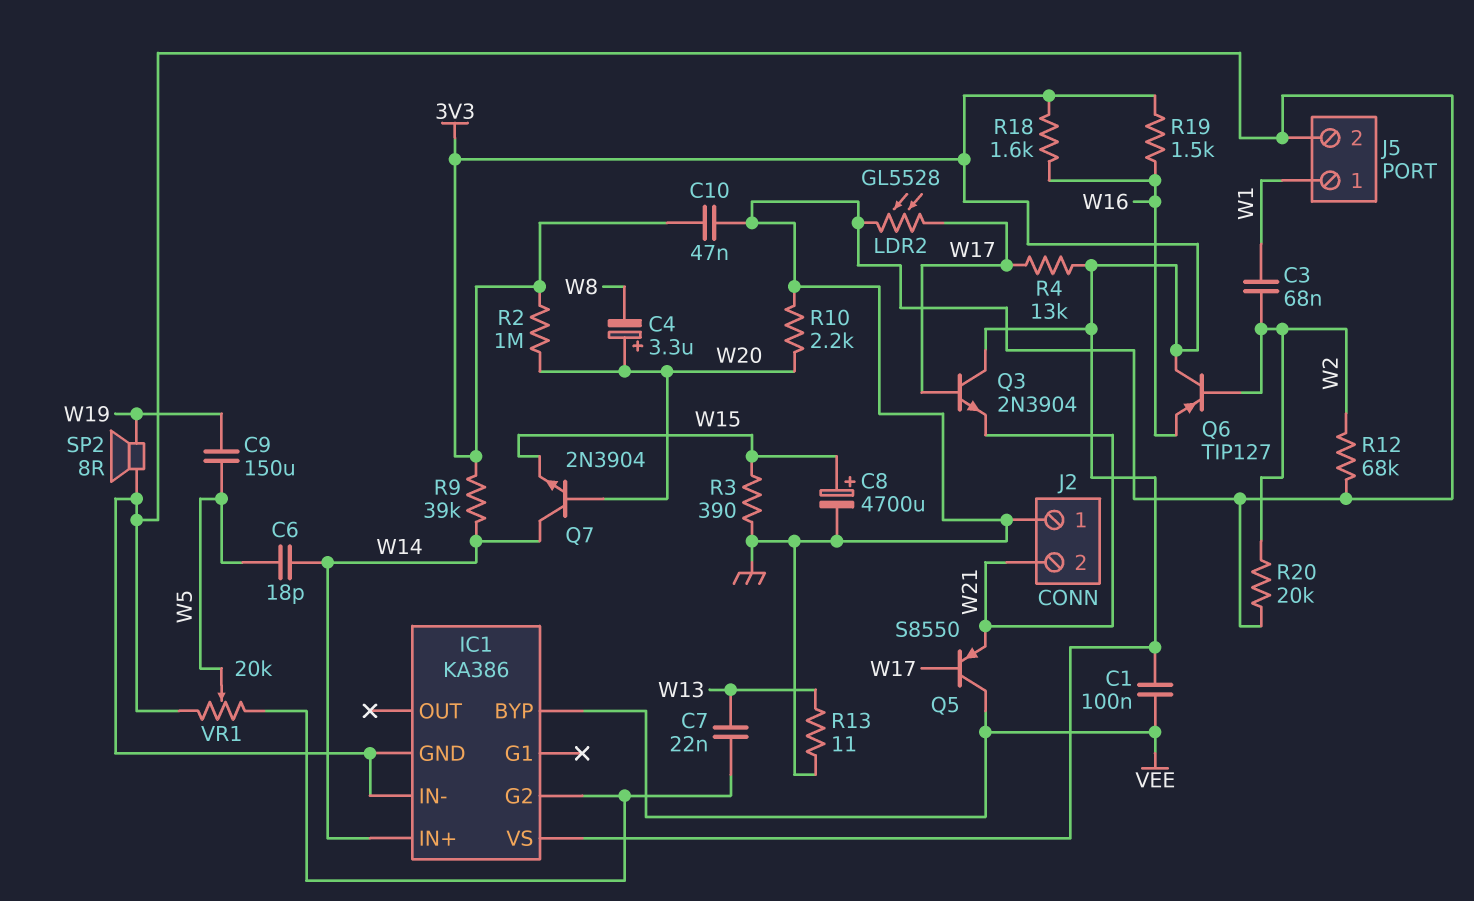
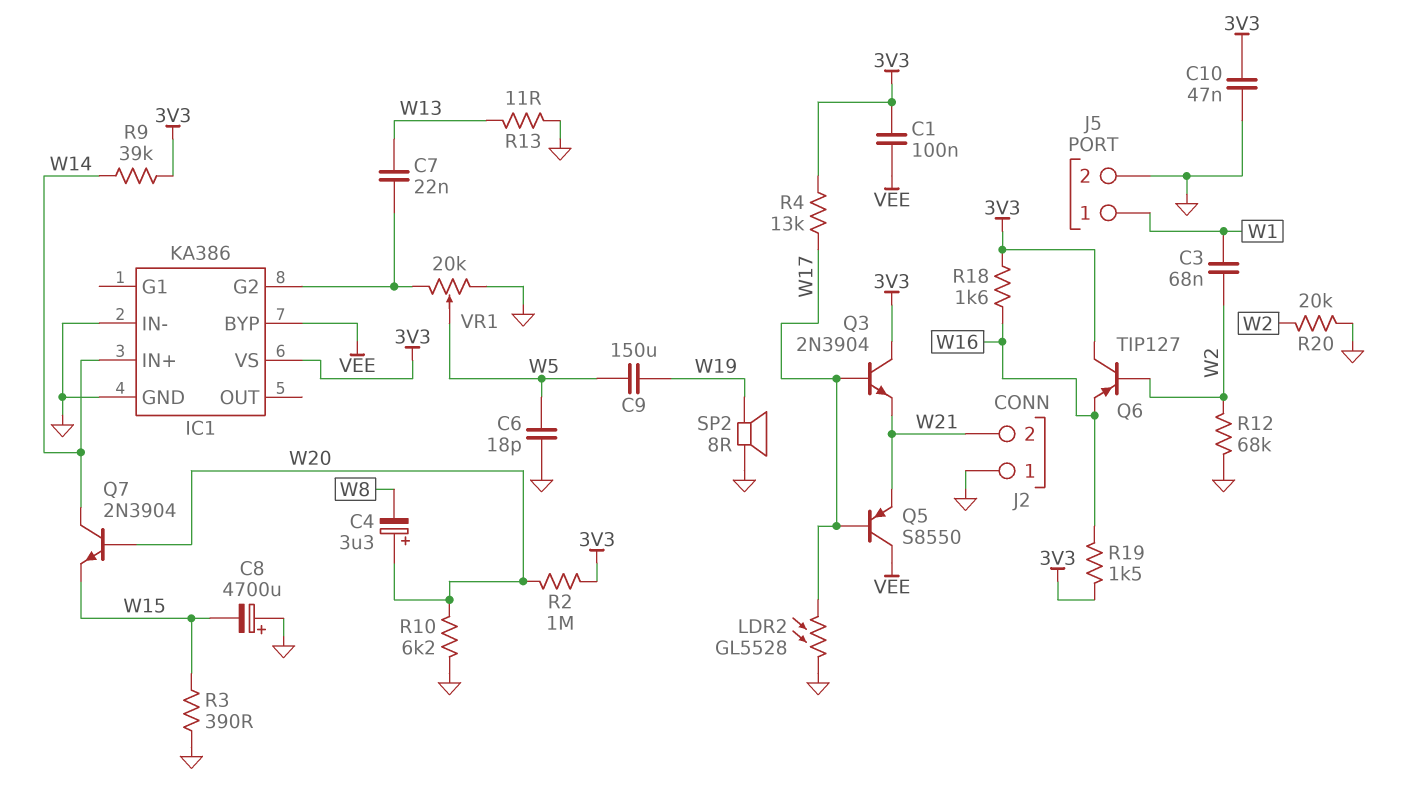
C6: 18pF (W5, W14) -> 18pF (GND, W5)
C8: 4700uF (plus W15, minus GND) -> 4700uF (plus GND, minus W15)
R10: 2.2k (GND, W20) -> 6.2k (GND, W20)

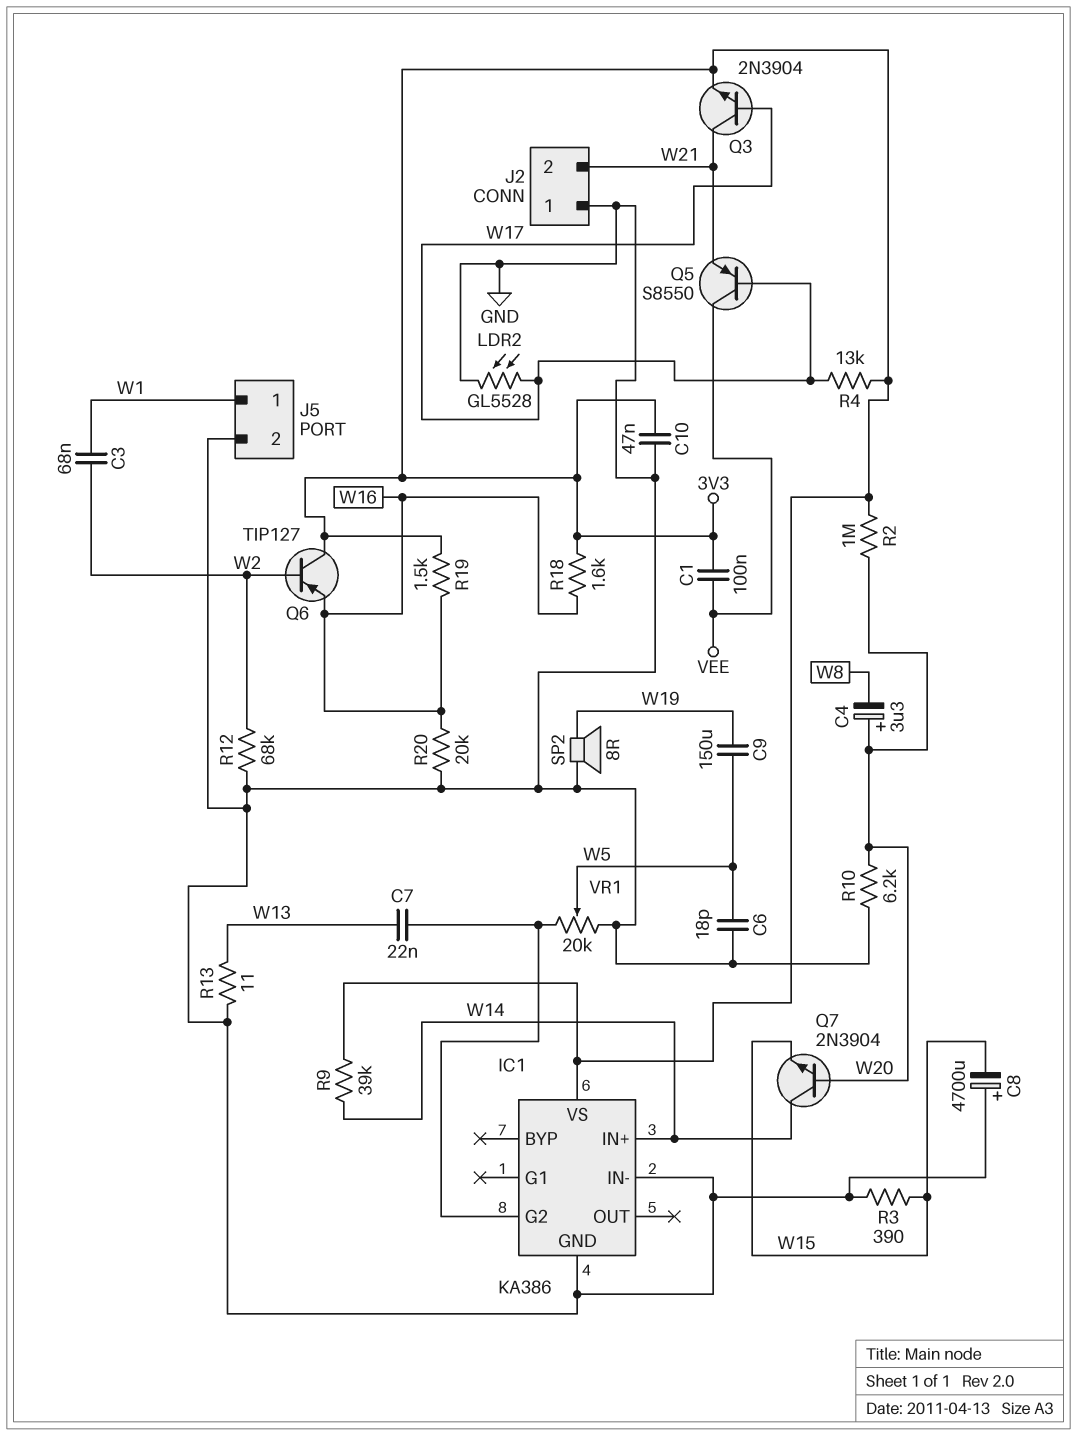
IC1 pin BYP: VEE -> none
Q3: NPN 2N3904 (B W17, C 3V3, E W21) -> NPN 2N3904 (B W17, C W21, E 3V3)
R20: 20k (GND, W2) -> 20k (GND, W16)

